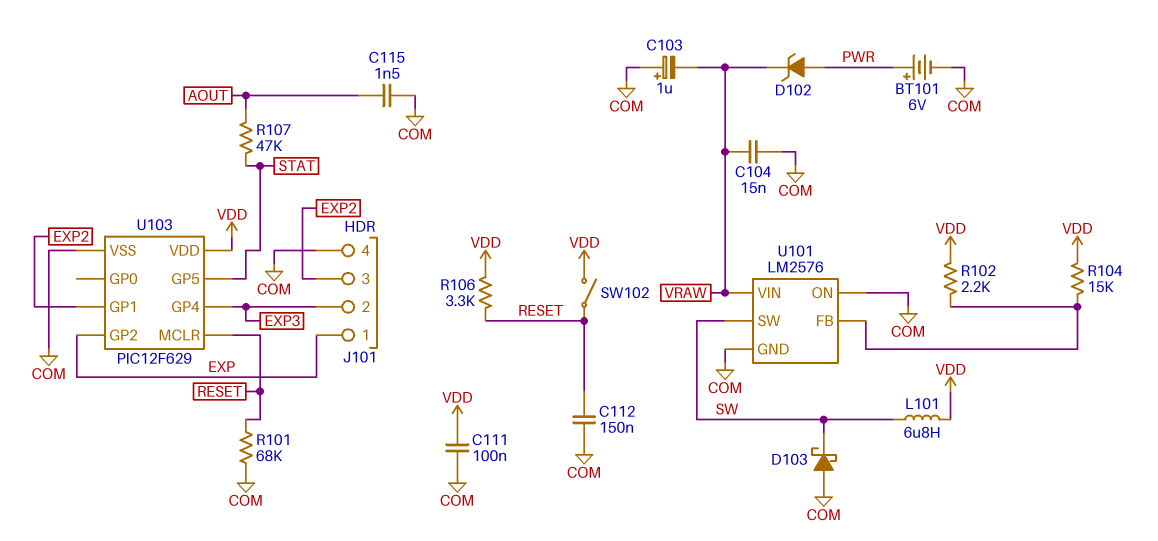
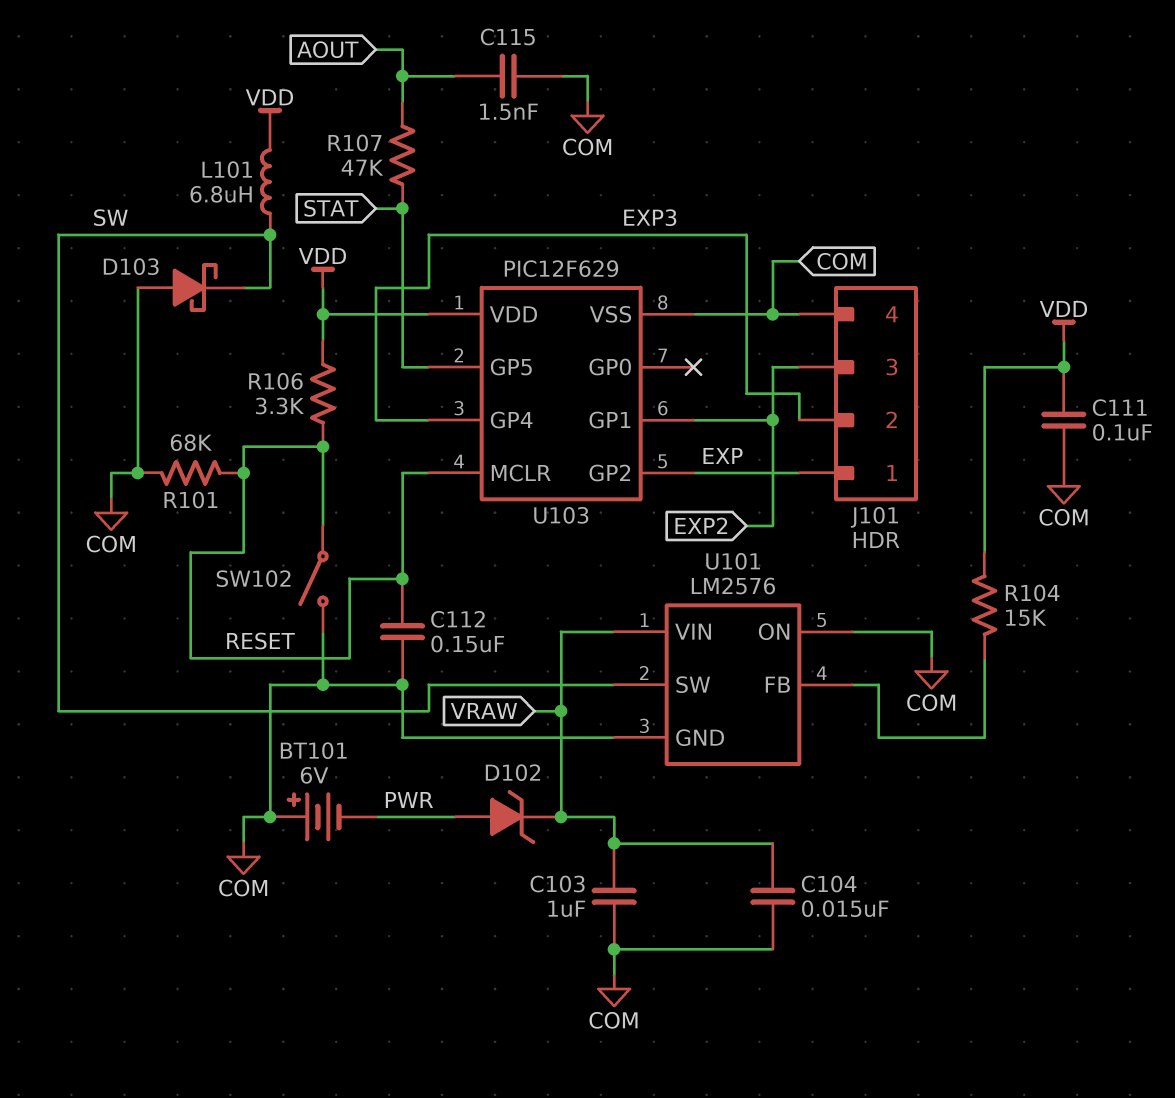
BT101: 6V (plus PWR, minus COM) -> 6V (plus COM, minus PWR)
C103: 1uF (plus COM, minus VRAW) -> 1uF (COM, VRAW)
R102: 2.2k (U101/FB, VDD) -> none
SW102: switch (RESET, VDD) -> switch (COM, RESET)

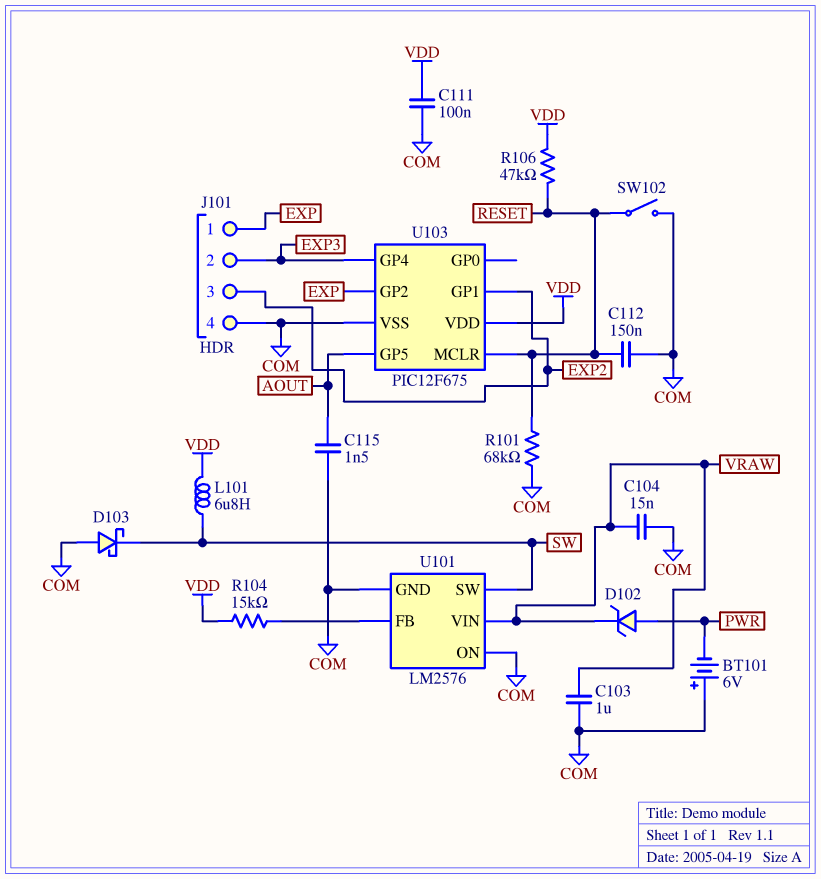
R106: 3.3k (RESET, VDD) -> 47k (RESET, VDD)
R107: 47k (AOUT, STAT) -> none
U103: PIC12F629 -> PIC12F675
U103 pin GP5: STAT -> AOUT

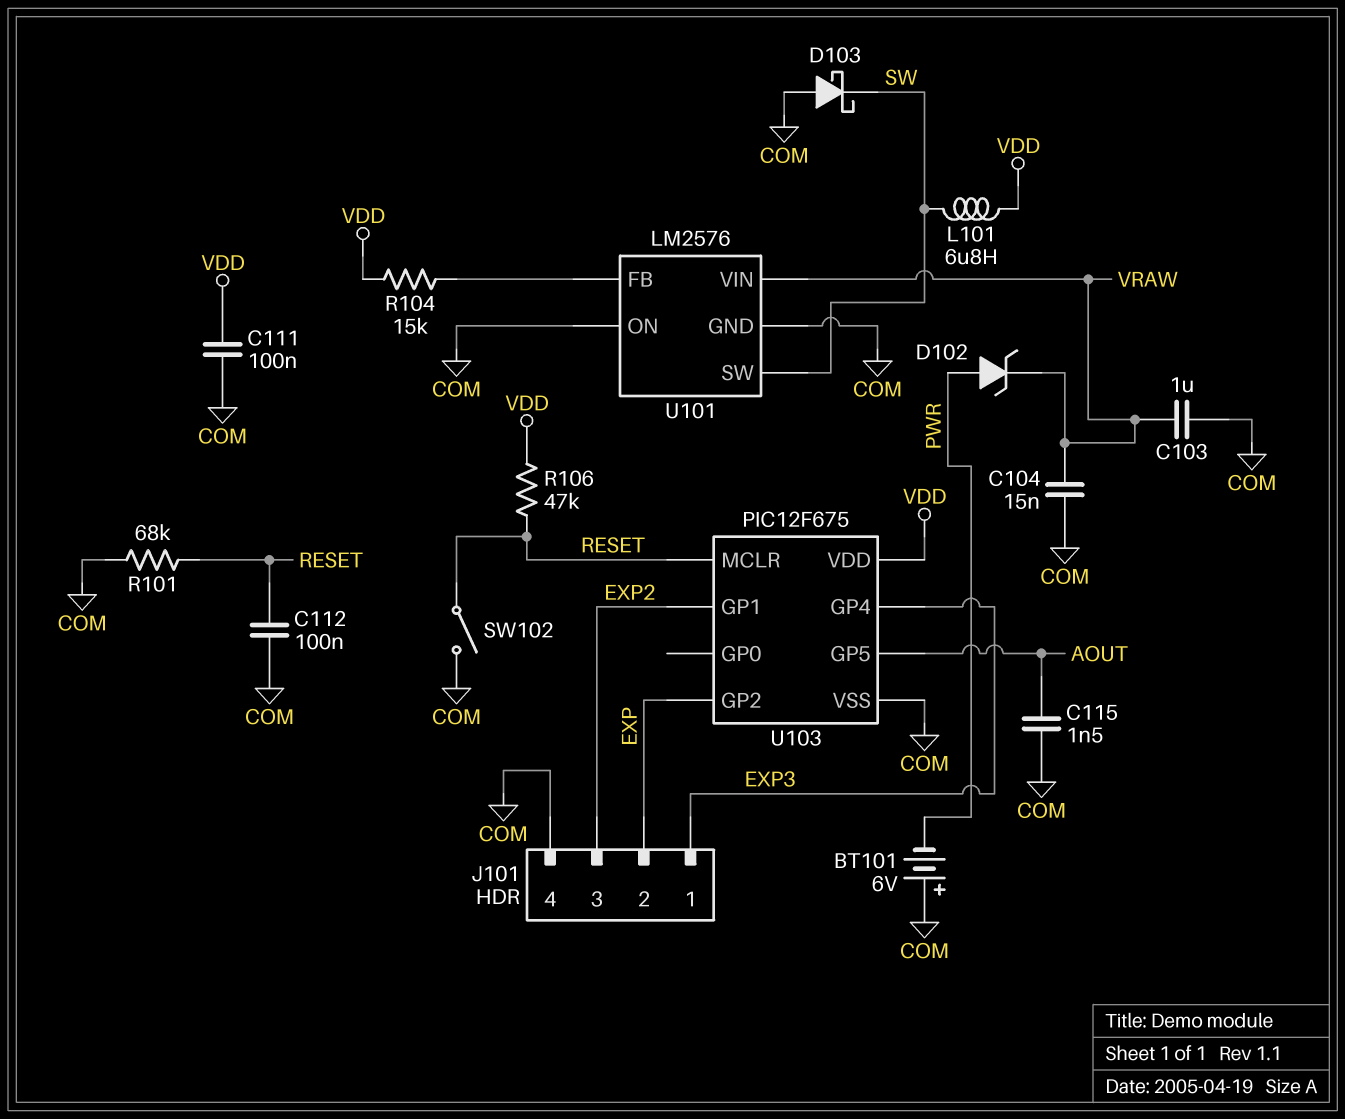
C112: 150nF (COM, RESET) -> 100nF (COM, RESET)
J101 pin 1: EXP -> EXP3
J101 pin 2: EXP3 -> EXP

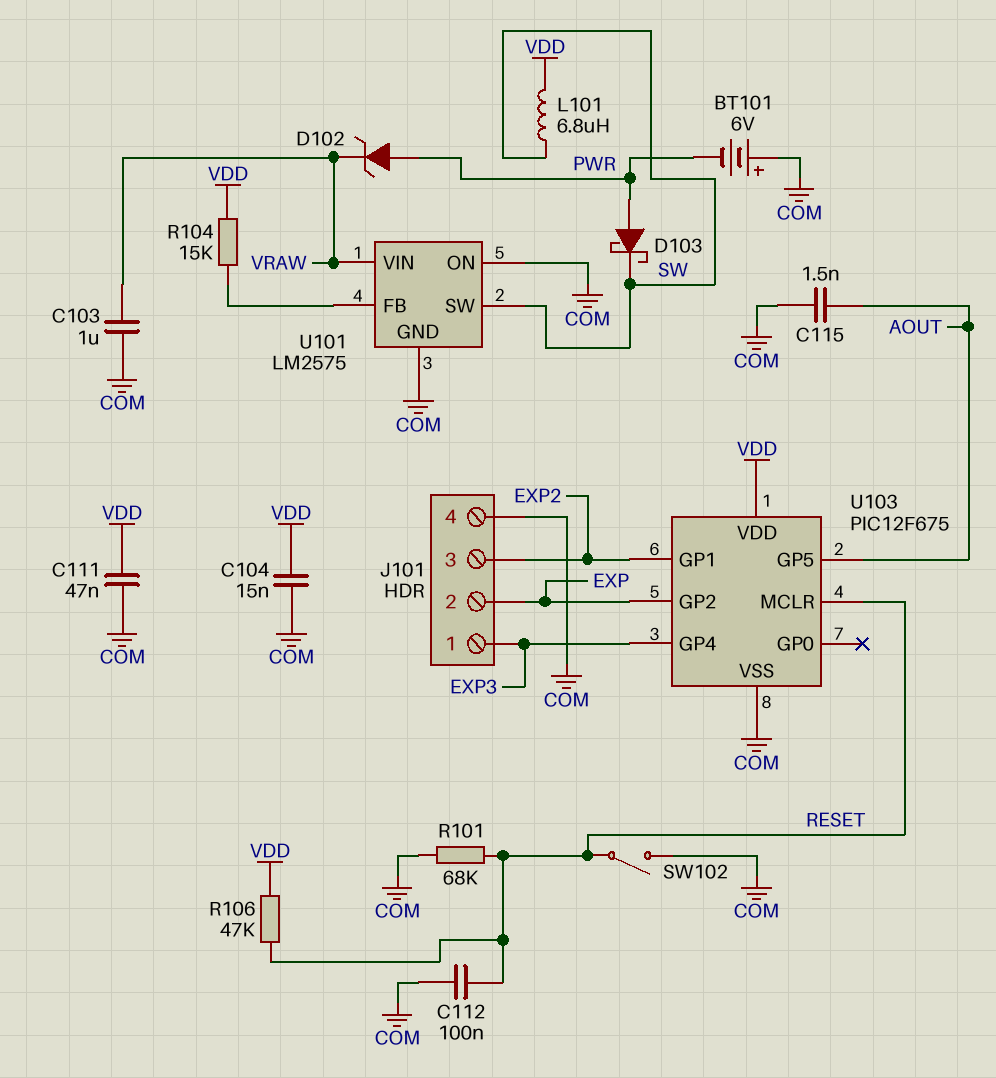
C104: 15nF (COM, VRAW) -> 15nF (COM, VDD)
C111: 100nF (COM, VDD) -> 47nF (COM, VDD)
D103: schottky (A COM, K SW) -> schottky (A PWR, K SW)
U101: LM2576 -> LM2575

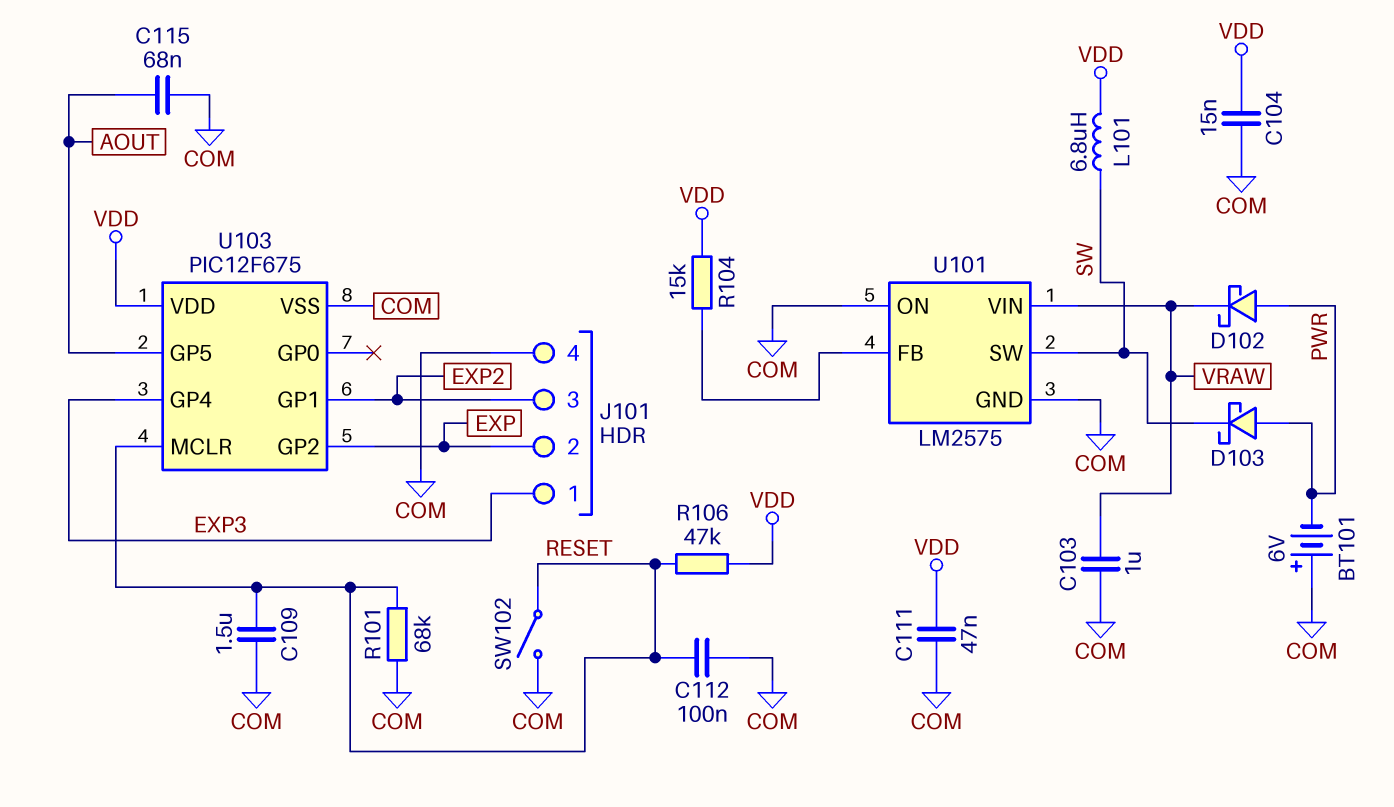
C109: none -> 1.5uF (COM, RESET)
C115: 1.5nF (AOUT, COM) -> 68nF (AOUT, COM)
D102: zener (A PWR, K VRAW) -> schottky (A PWR, K VRAW)

